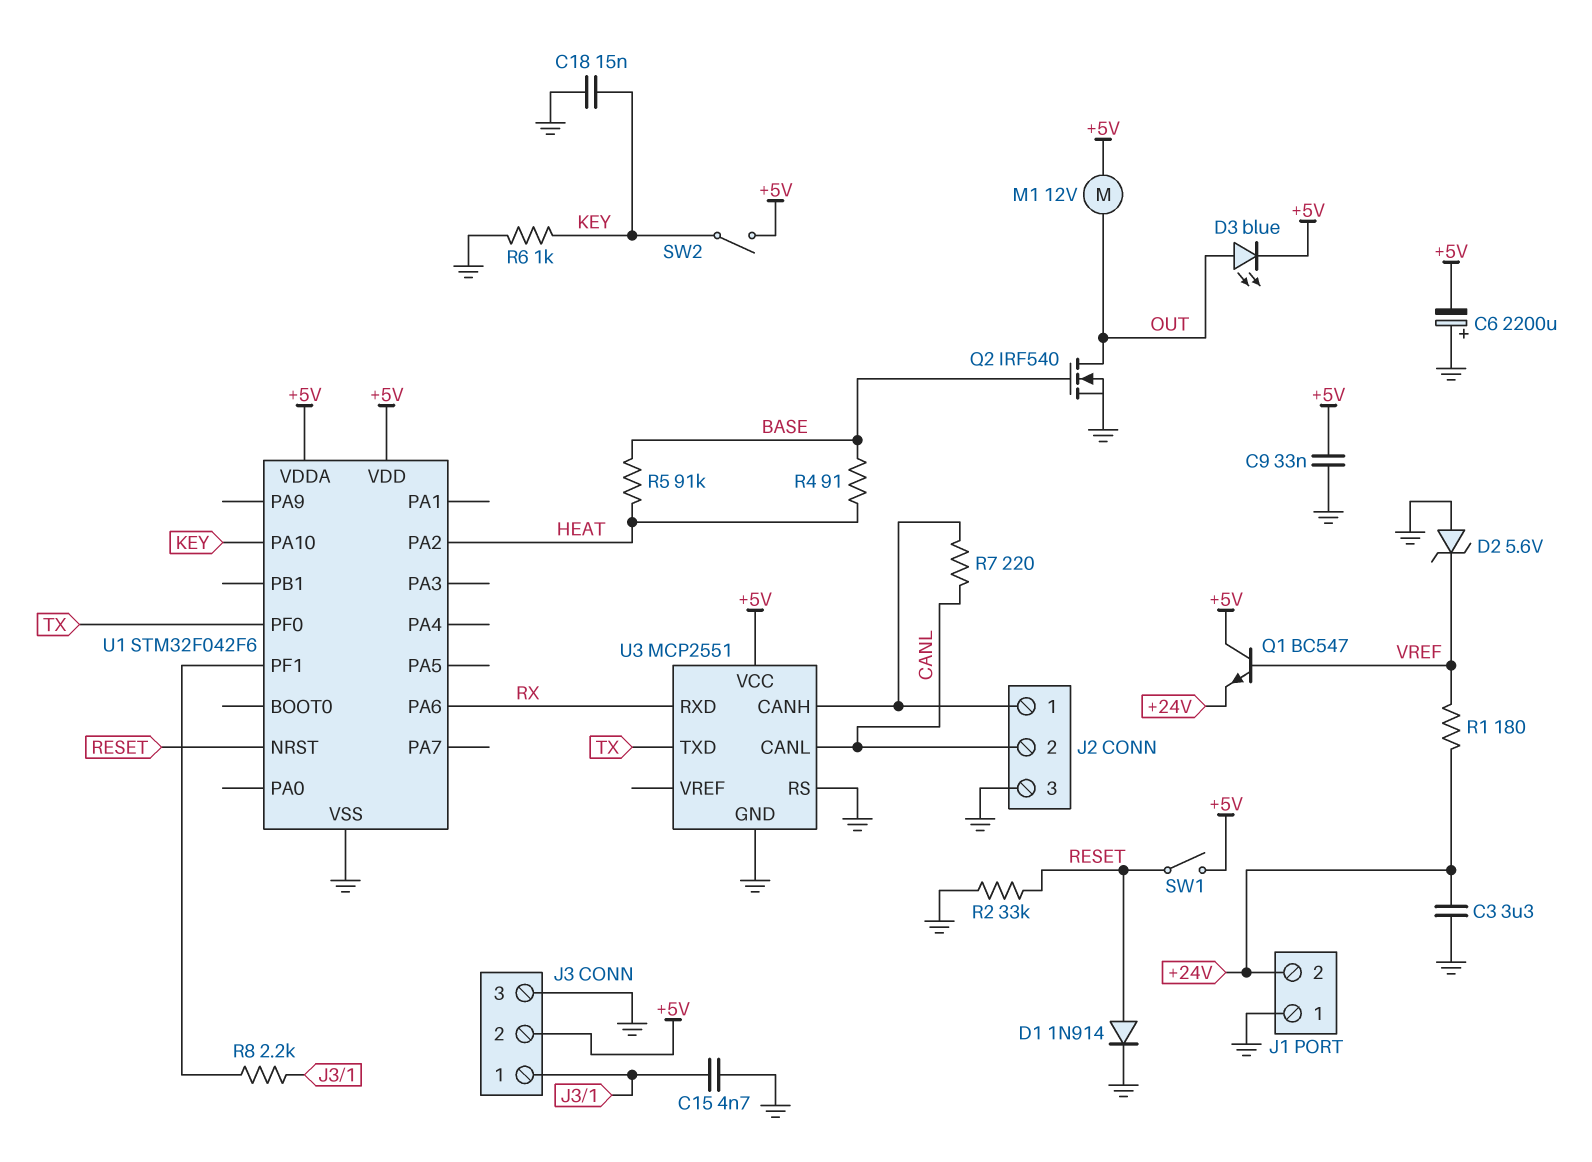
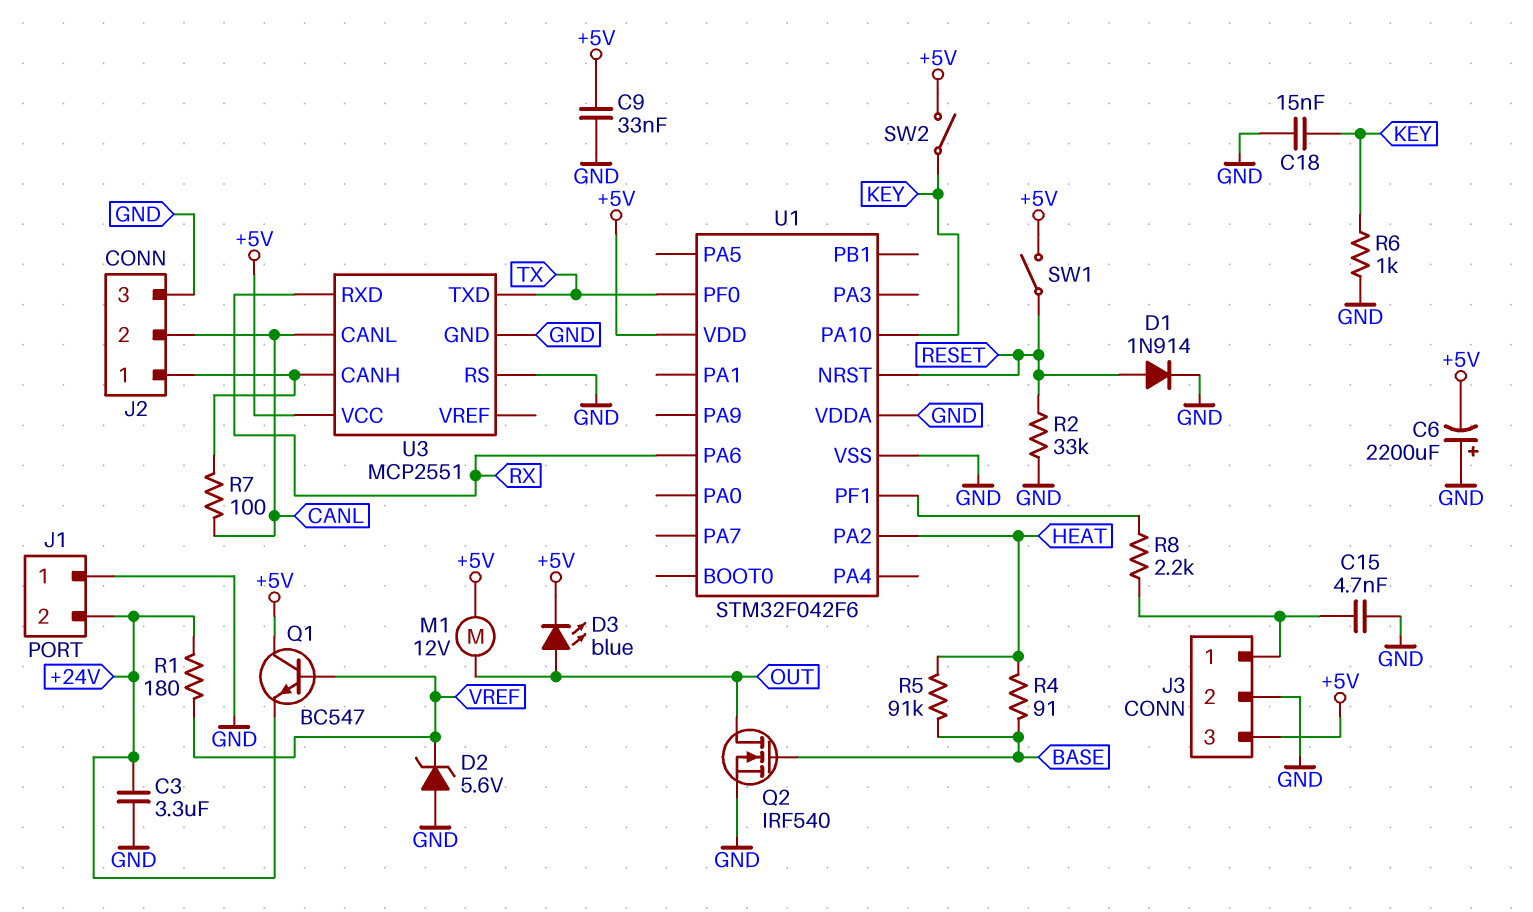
J3 pin 2: +5V -> GND
J3 pin 3: GND -> +5V
R7: 220 (CANL, J2/1) -> 100 (CANL, J2/1)
U1 pin VDDA: +5V -> GND

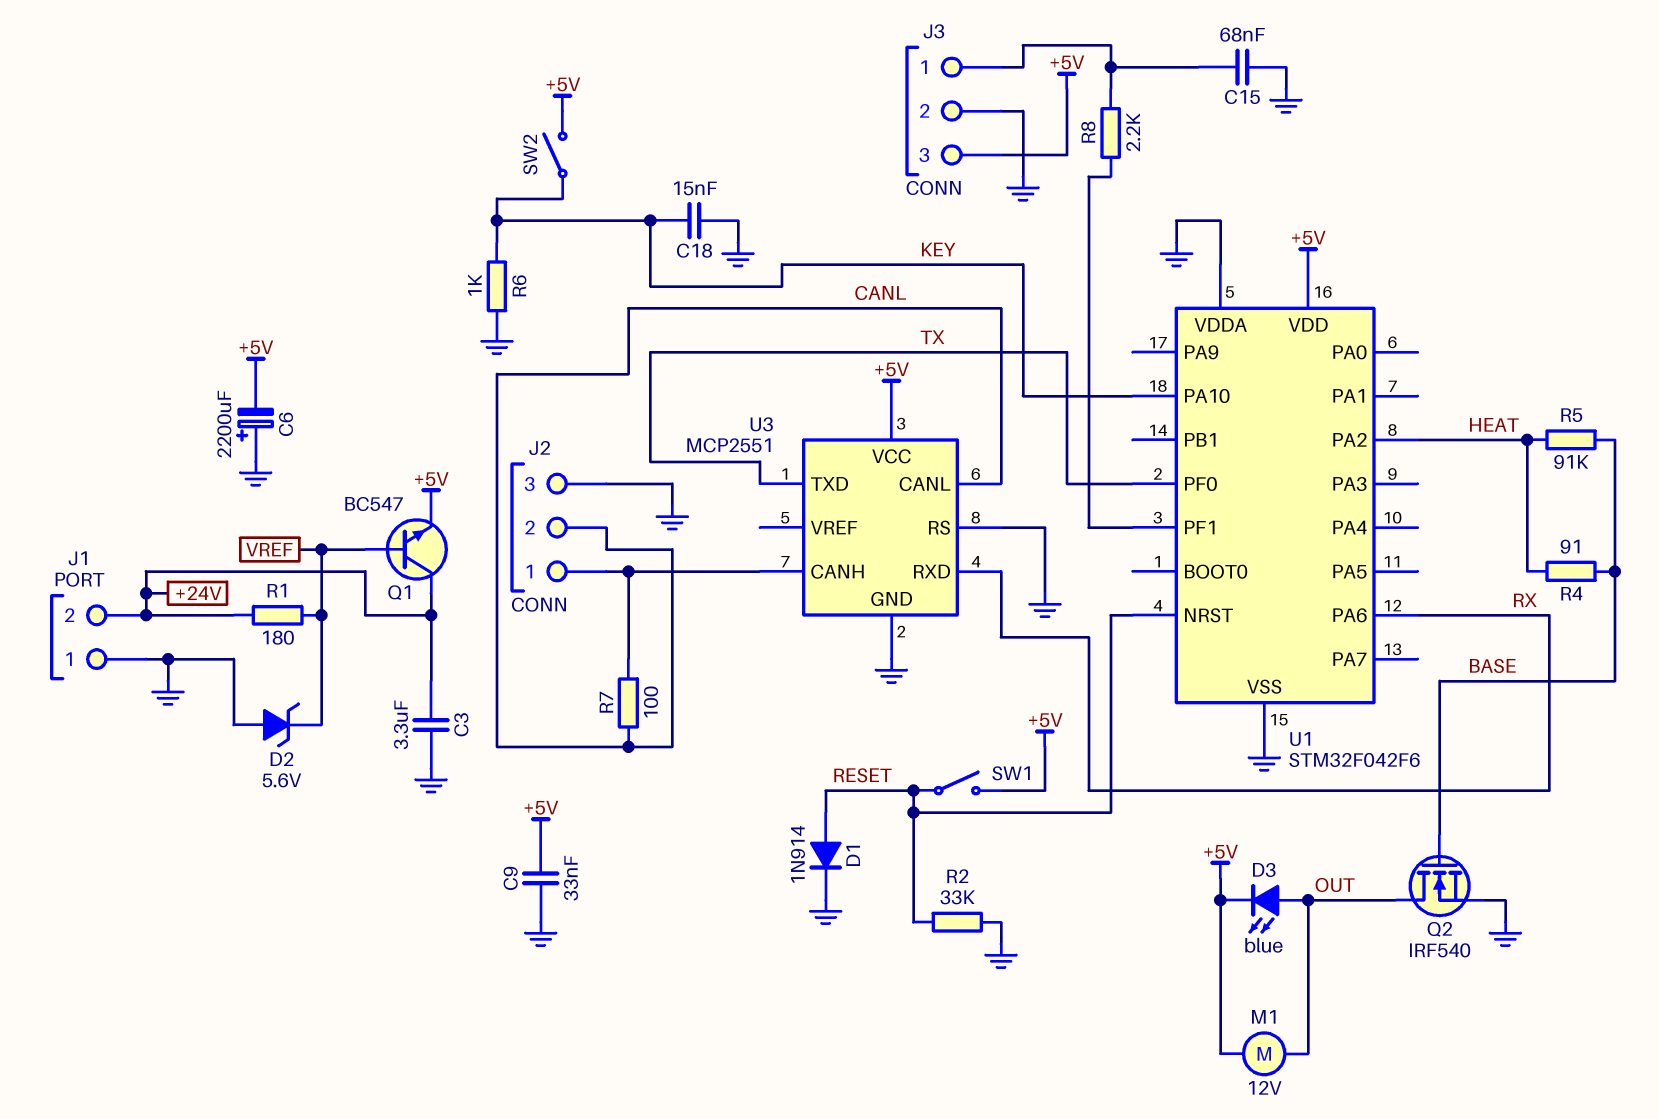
C15: 4.7nF (GND, J3/1) -> 68nF (GND, J3/1)
Q1: NPN BC547 (B VREF, C +5V, E +24V) -> NPN BC547 (B VREF, C +24V, E +5V)

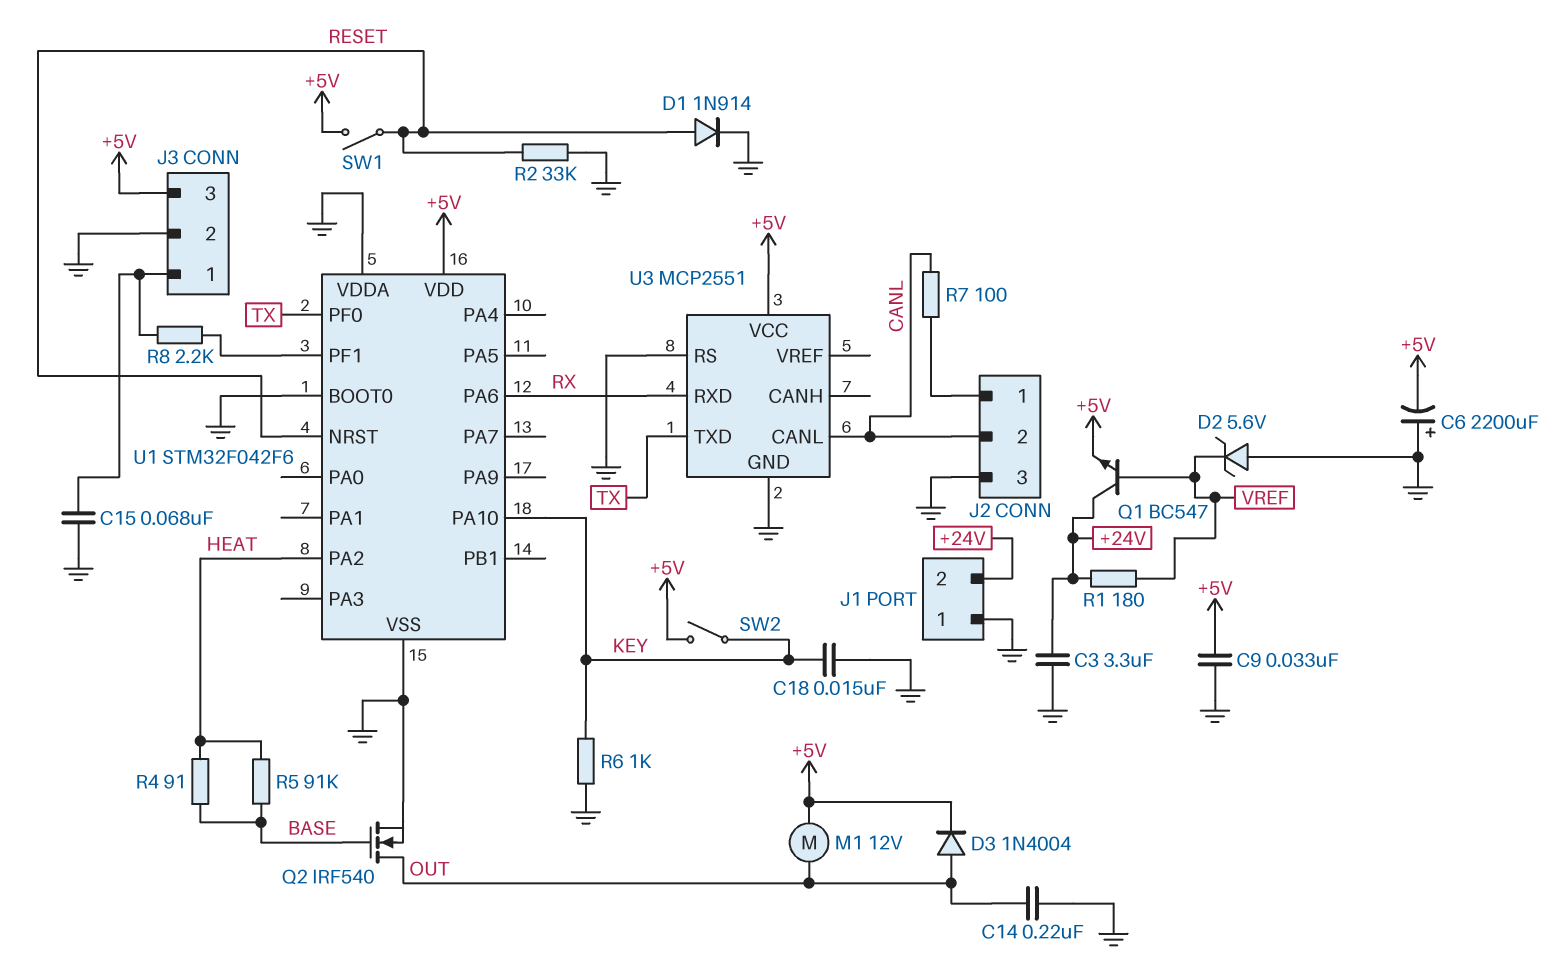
C14: none -> 220nF (GND, OUT)
D3: LED blue (A OUT, K +5V) -> diode 1N4004 (A OUT, K +5V)
U1 pin BOOT0: none -> GND
U3 pin CANH: J2/1 -> none

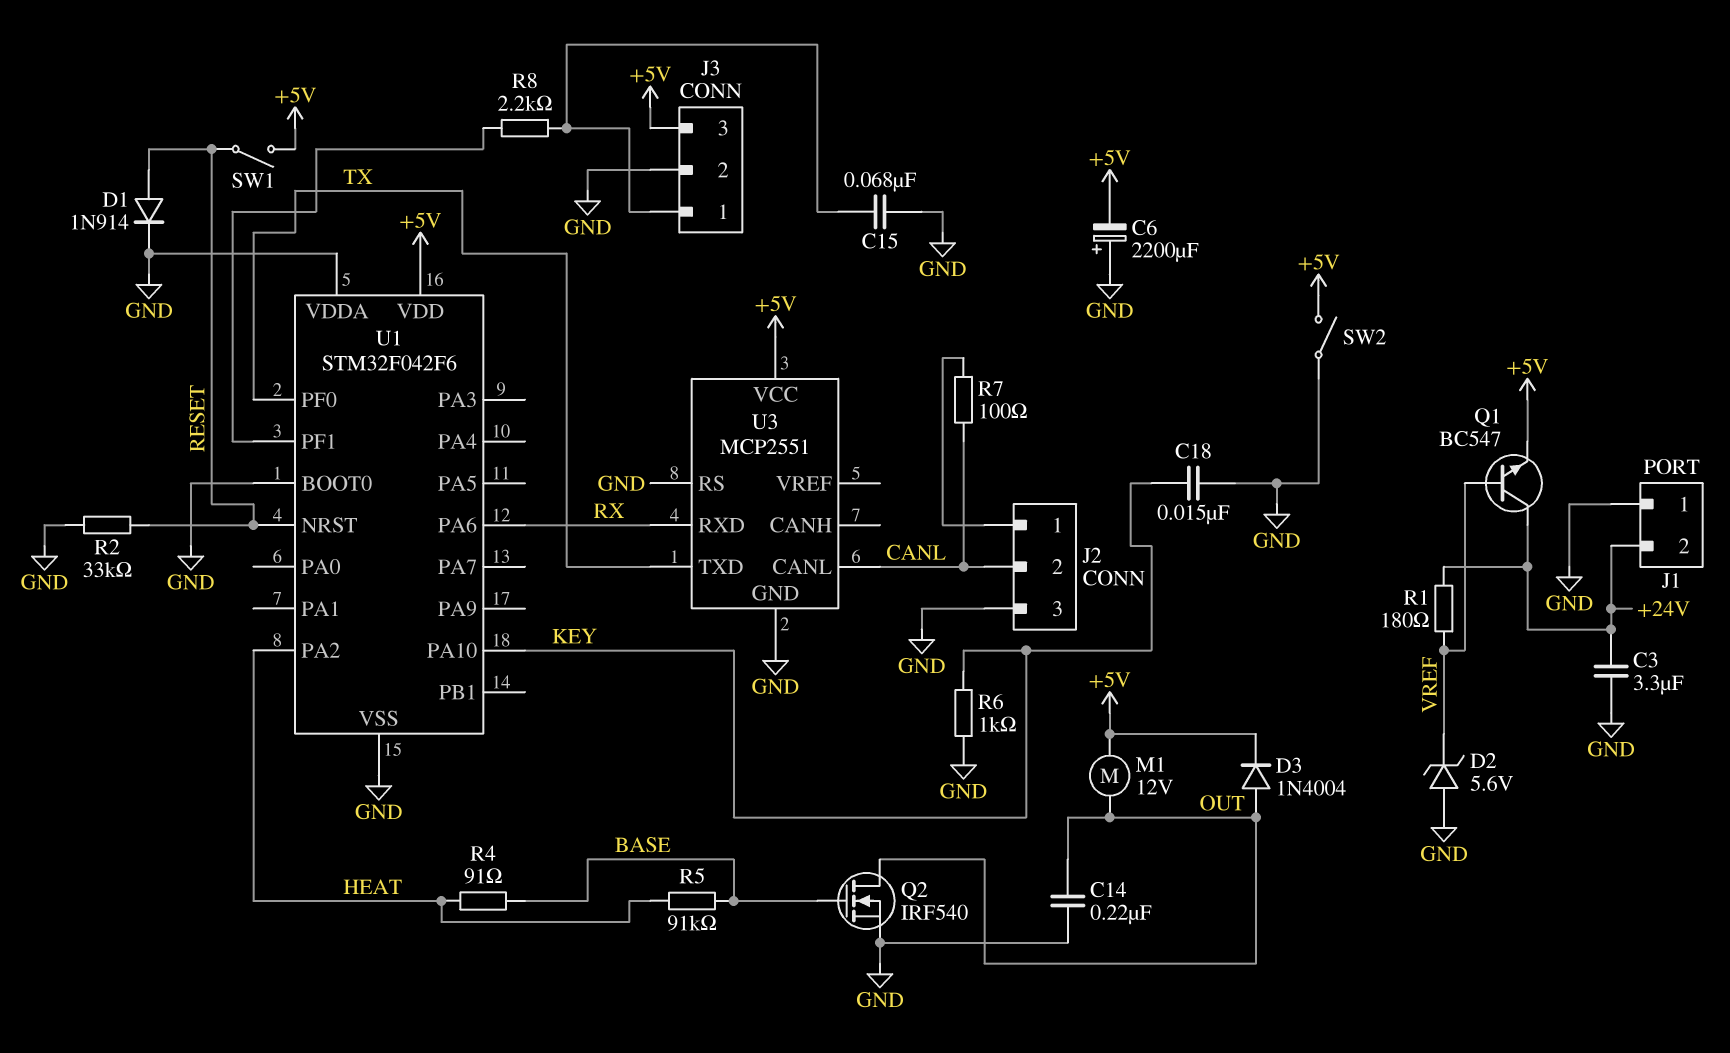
C9: 33nF (+5V, GND) -> none
SW2: switch (+5V, KEY) -> switch (+5V, GND)

